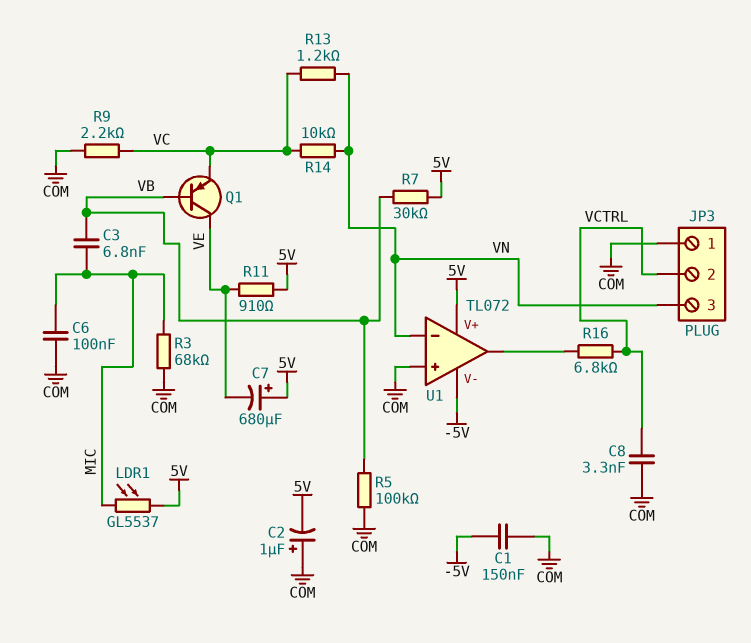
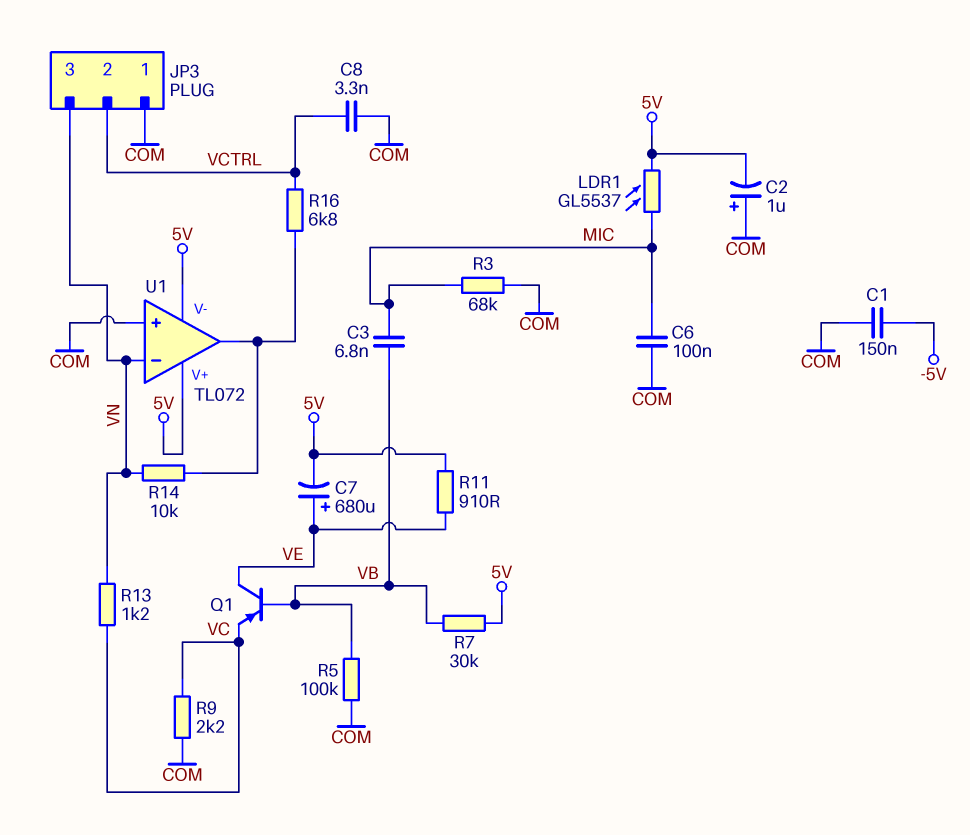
C7: 680uF (plus 5V, minus VE) -> 680uF (plus VE, minus 5V)
R14: 10k (VC, VN) -> 10k (U1/out, VN)
U1 pin V-: -5V -> 5V

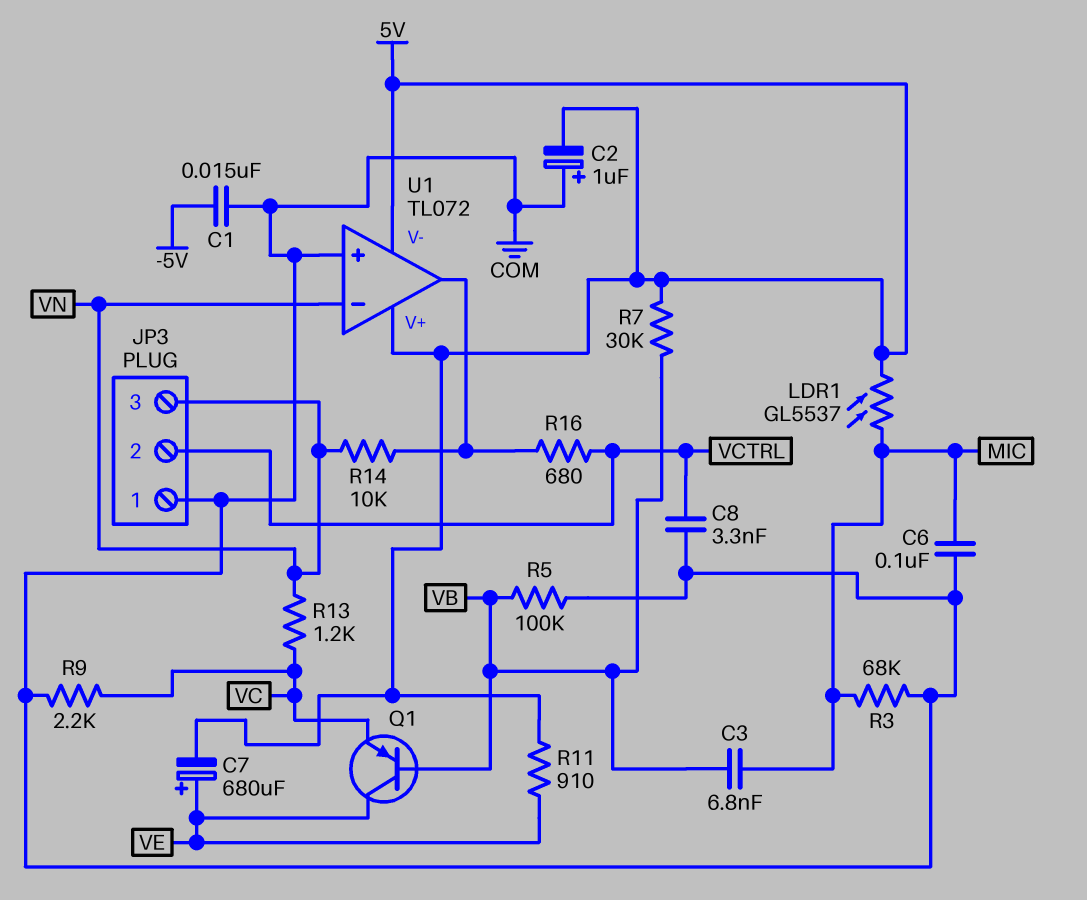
C1: 150nF (-5V, COM) -> 15nF (-5V, COM)
R16: 6.8k (U1/out, VCTRL) -> 680 (U1/out, VCTRL)

